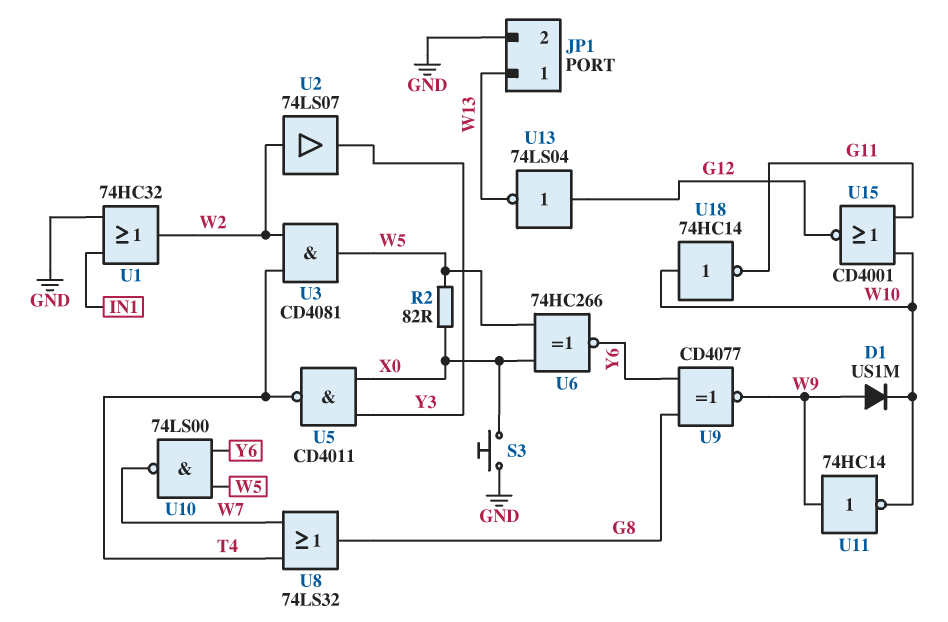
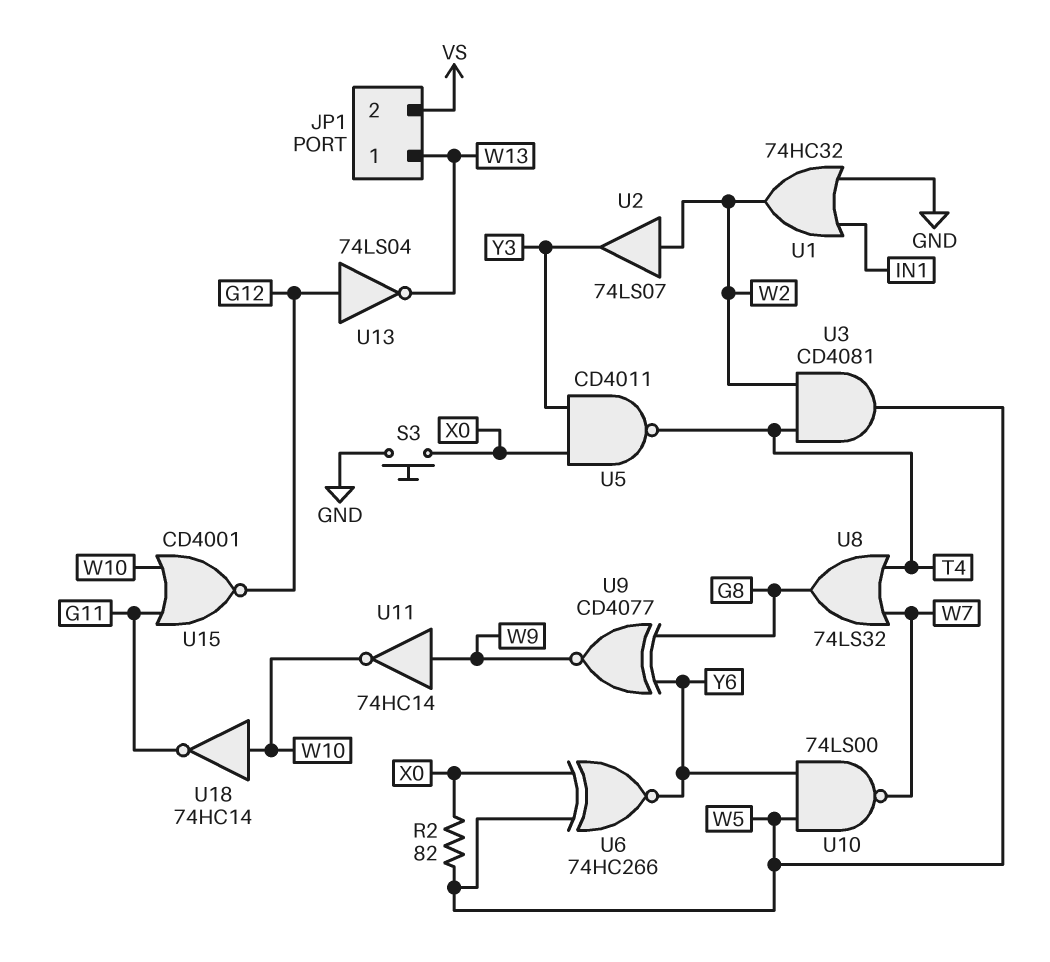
D1: diode US1M (A W9, K W10) -> none
JP1 pin 2: GND -> VS

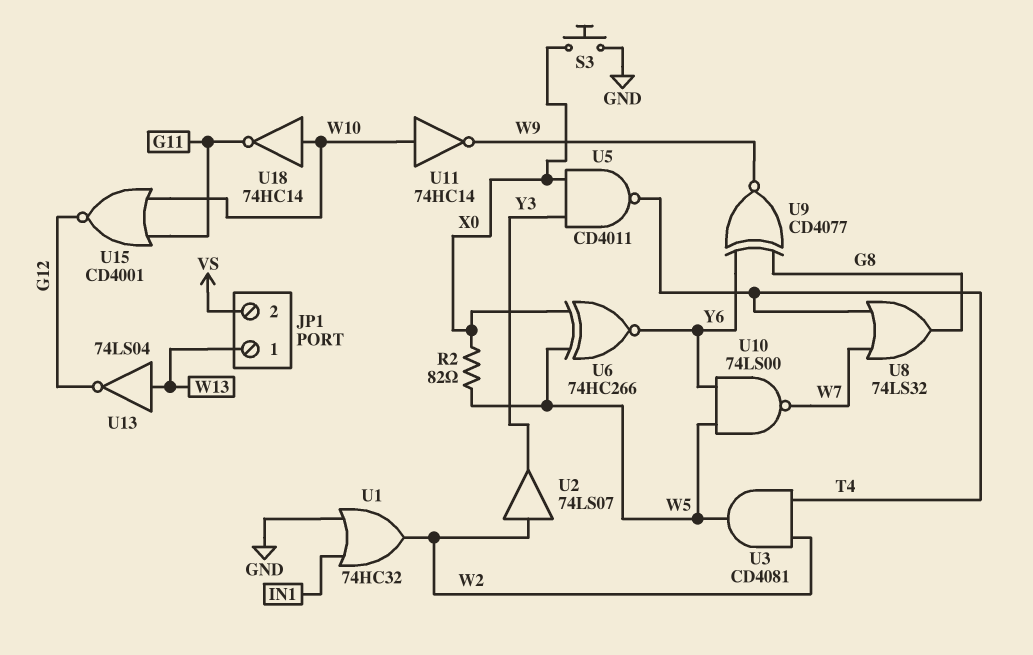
U11: NOT 74HC14 (in W9, out W10) -> NOT 74HC14 (in W10, out W9)
U13: NOT 74LS04 (in G12, out W13) -> NOT 74LS04 (in W13, out G12)

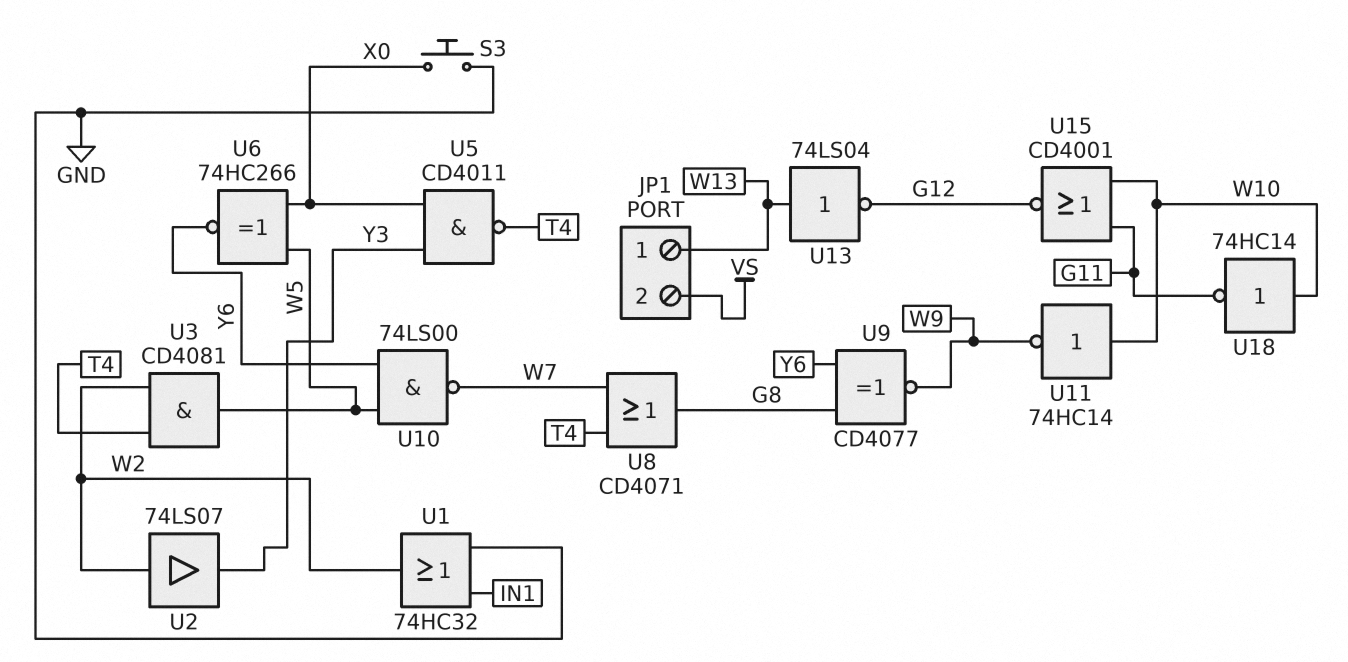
R2: 82 (W5, X0) -> none
U8: OR 74LS32 (in T4, in W7, out G8) -> OR CD4071 (in T4, in W7, out G8)

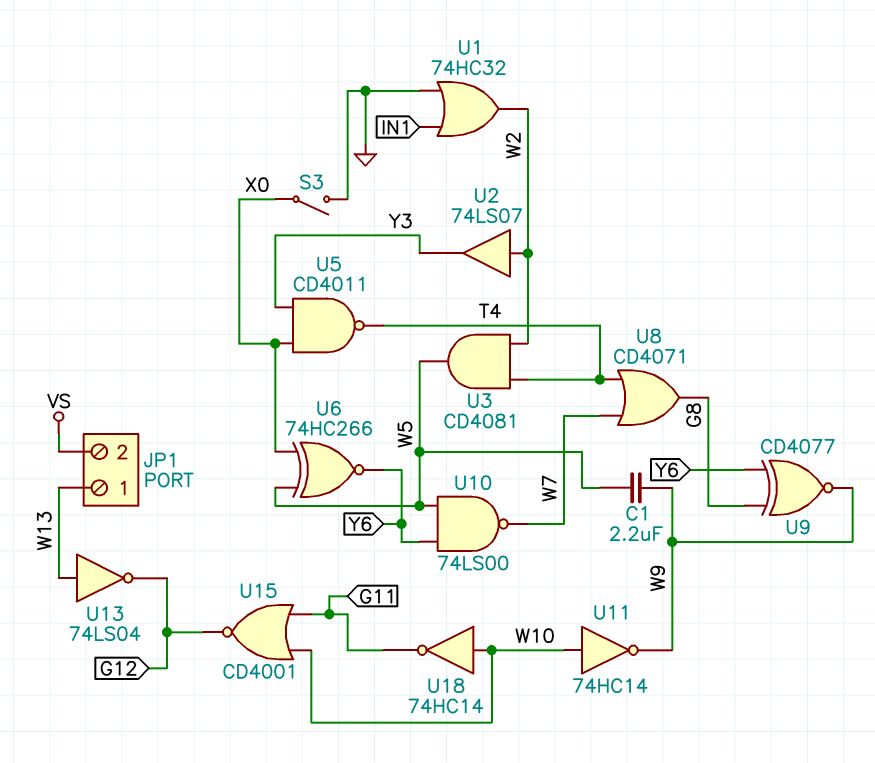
C1: none -> 2.2uF (W5, W9)
S3: button (GND, X0) -> switch (GND, X0)

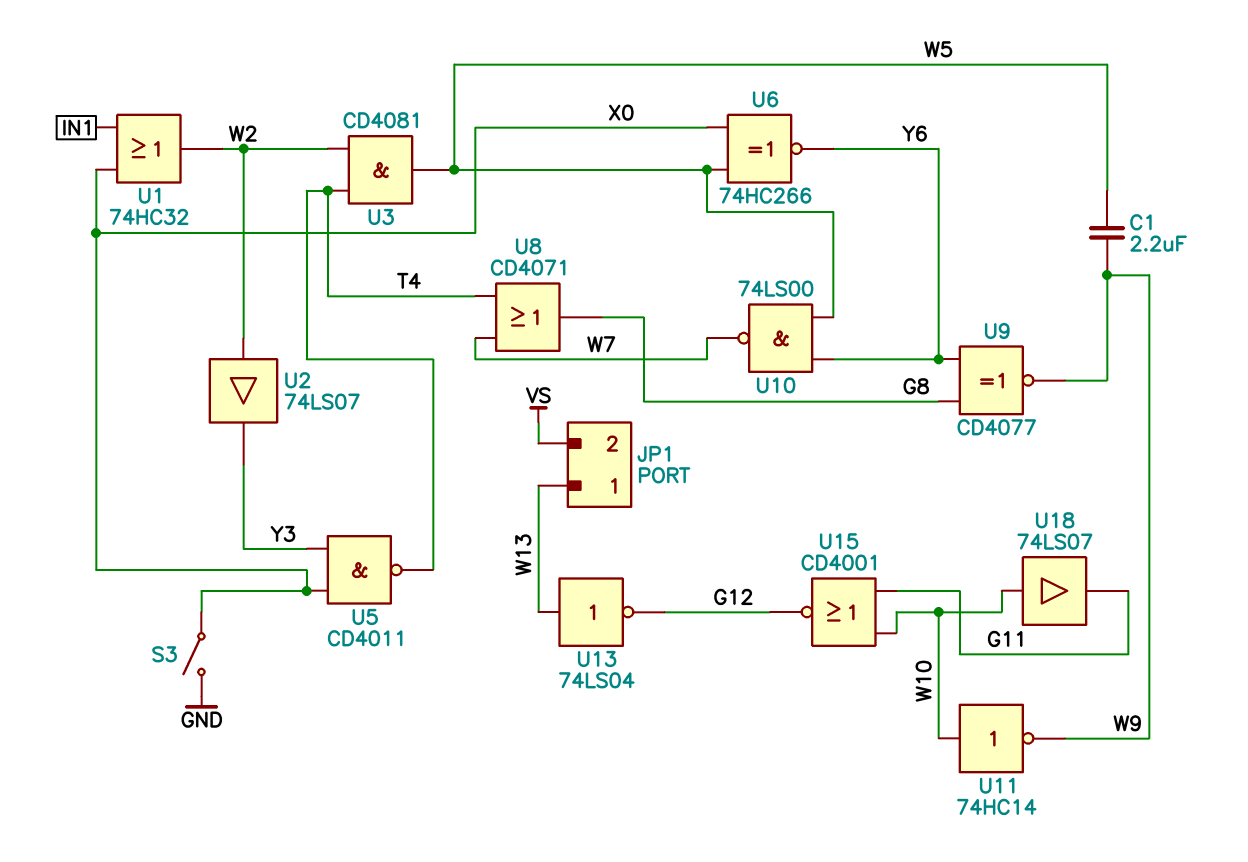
U1: OR 74HC32 (in GND, in IN1, out W2) -> OR 74HC32 (in IN1, in X0, out W2)
U18: NOT 74HC14 (in W10, out G11) -> buffer 74LS07 (in W10, out G11)

